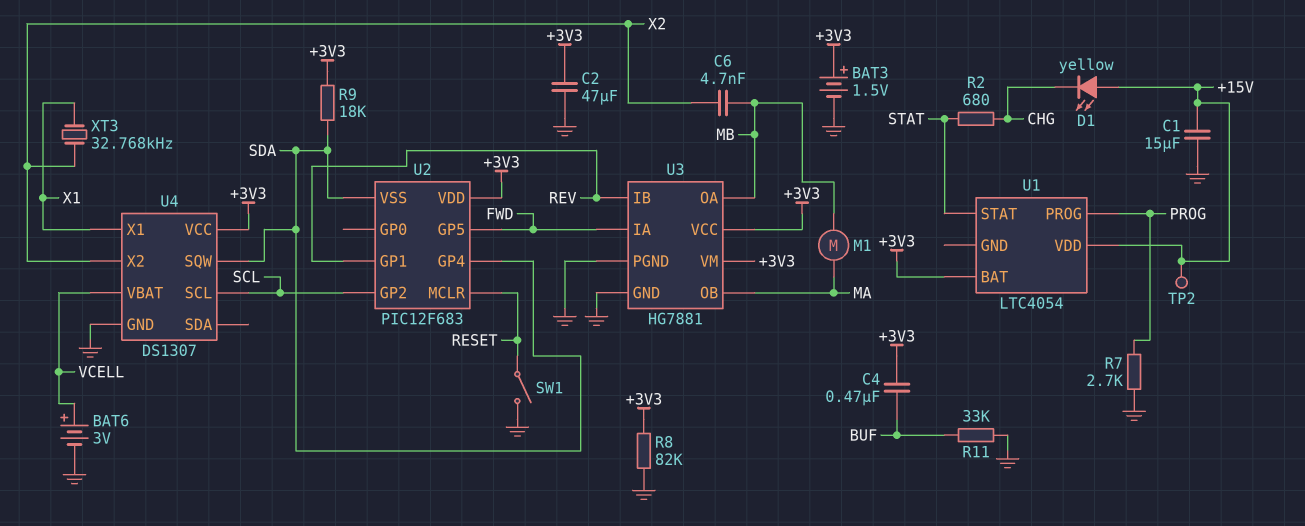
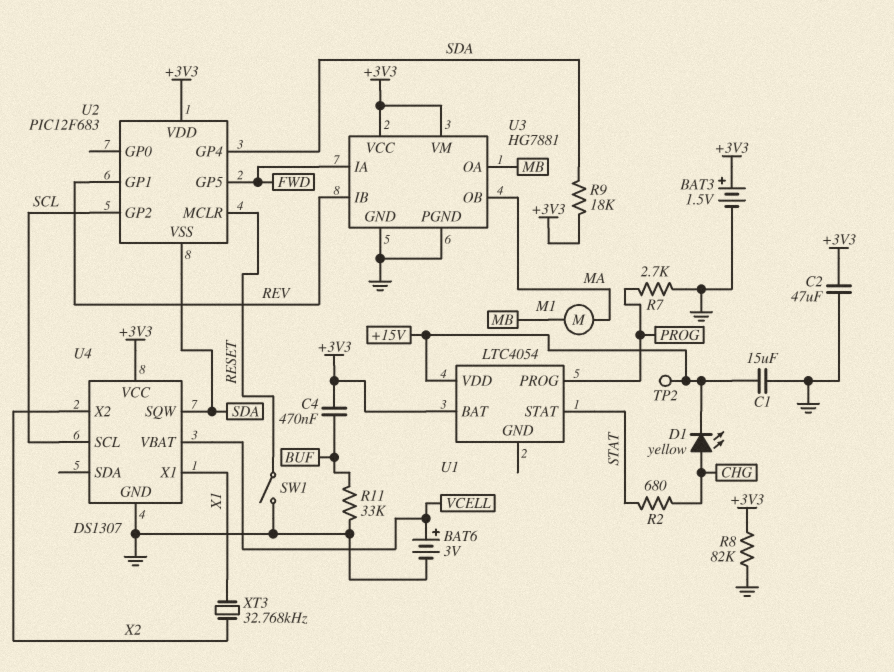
C6: 4.7nF (MB, X2) -> none
D1: LED yellow (A +15V, K CHG) -> LED yellow (A CHG, K +15V)

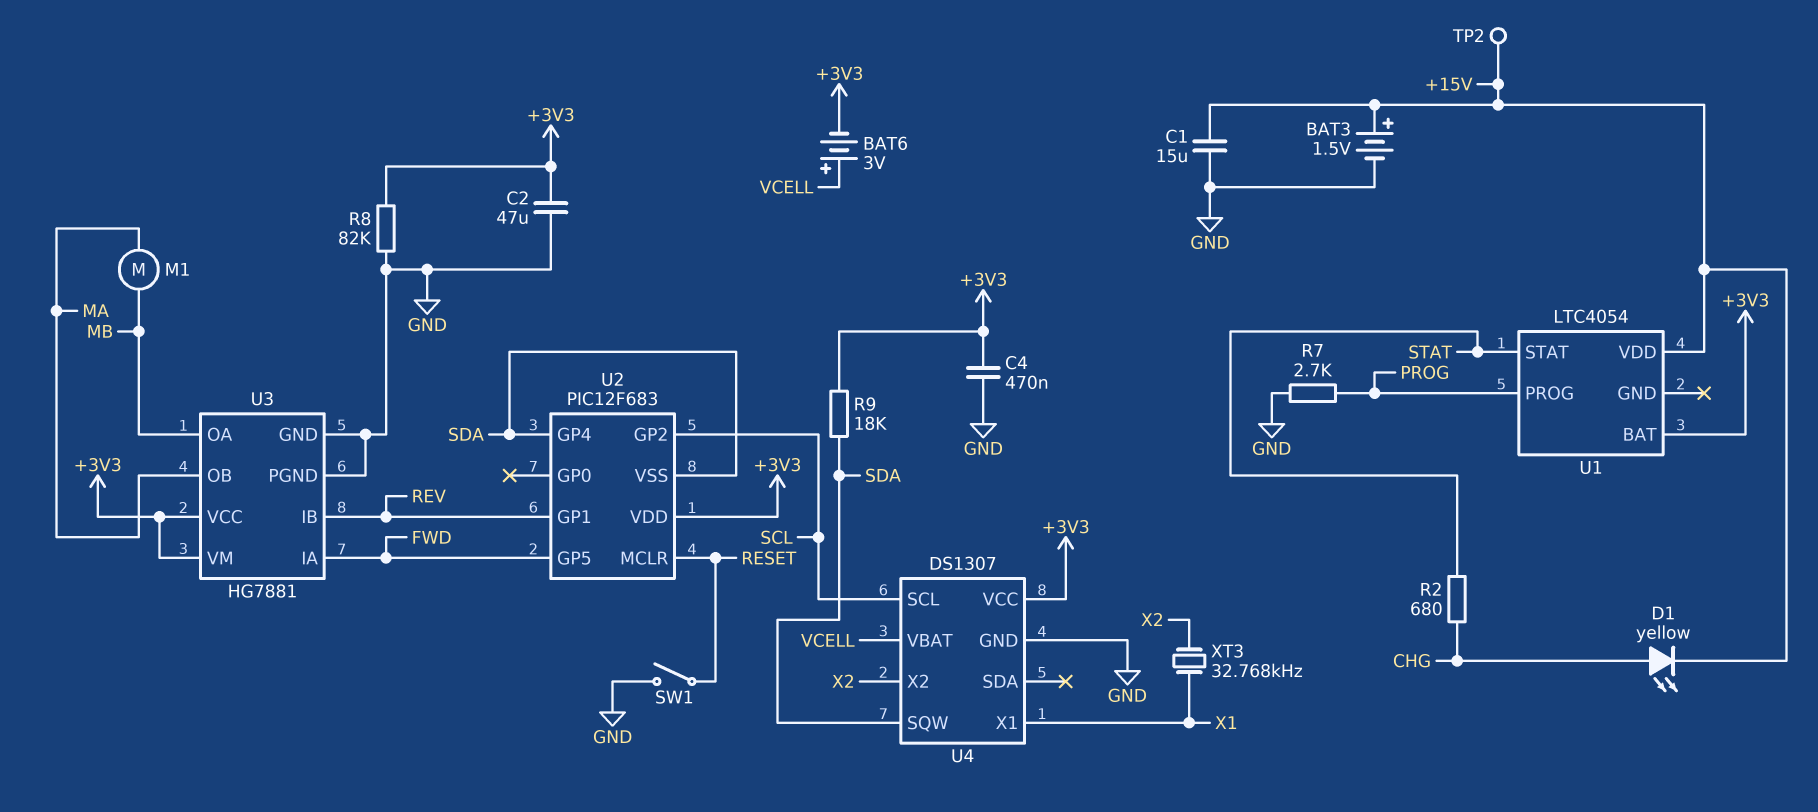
BAT3: 1.5V (plus +3V3, minus GND) -> 1.5V (plus +15V, minus GND)
BAT6: 3V (plus VCELL, minus GND) -> 3V (plus VCELL, minus +3V3)
C4: 470nF (+3V3, BUF) -> 470nF (+3V3, GND)
R11: 33k (BUF, GND) -> none

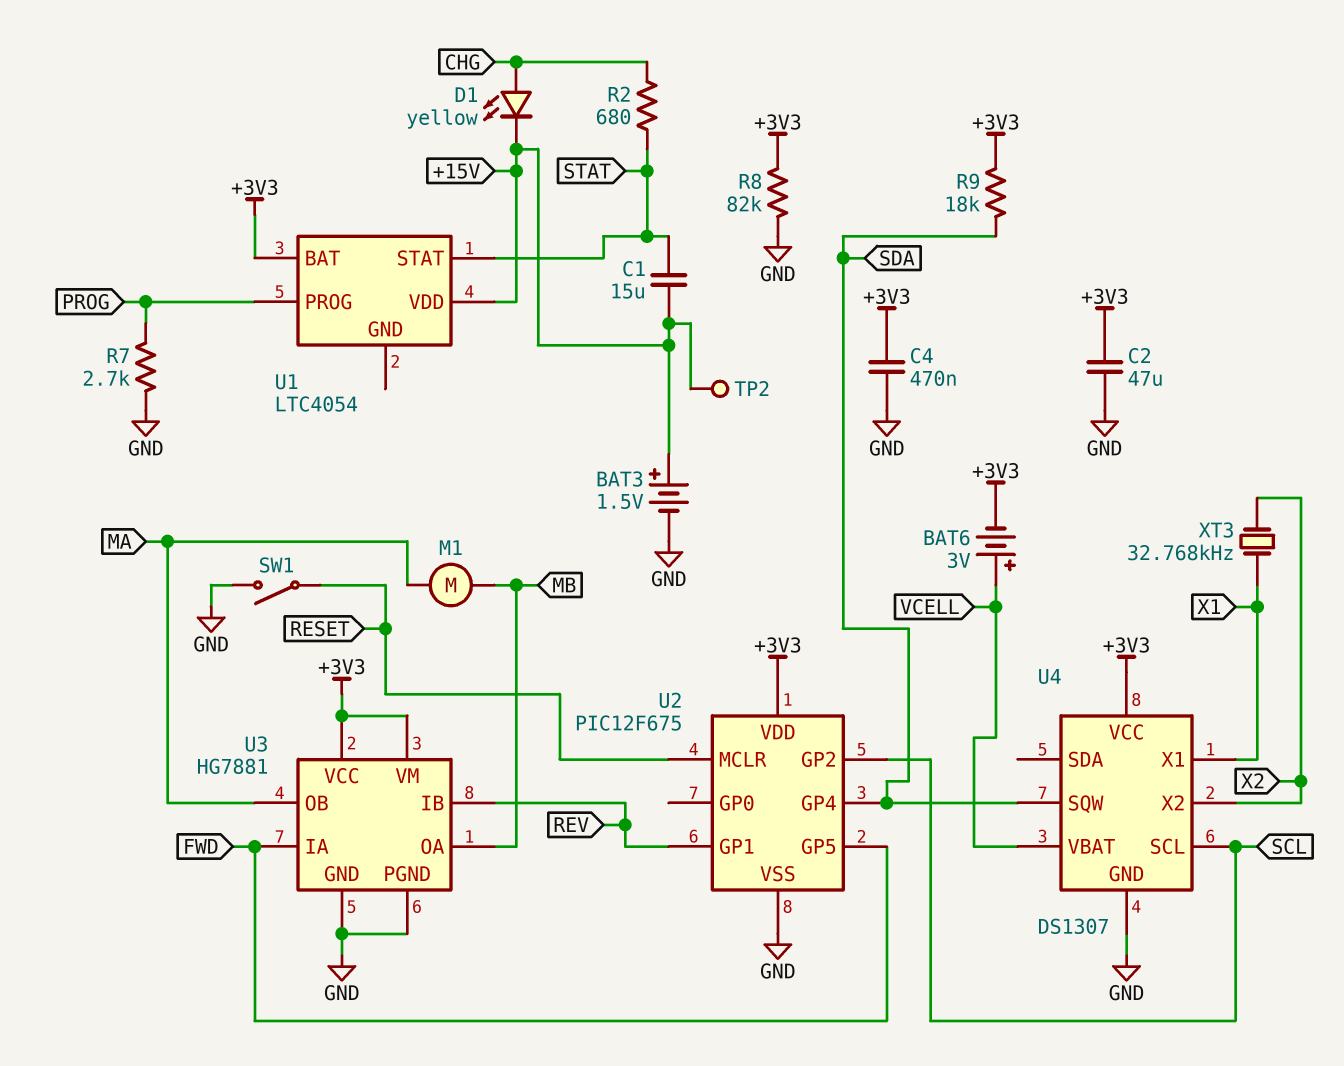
C1: 15uF (+15V, GND) -> 15uF (+15V, STAT)
U2: PIC12F683 -> PIC12F675
U2 pin VSS: SDA -> GND

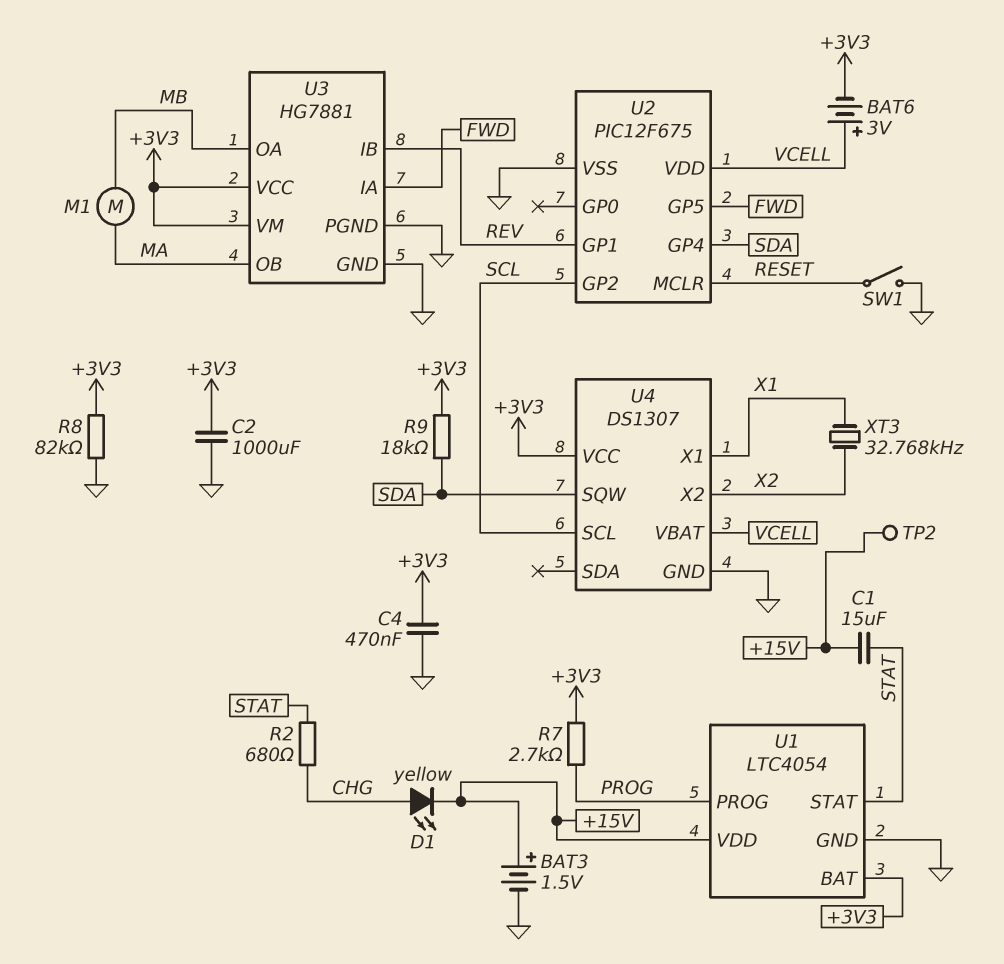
C2: 47uF (+3V3, GND) -> 1000uF (+3V3, GND)
R7: 2.7k (GND, PROG) -> 2.7k (+3V3, PROG)
U1 pin GND: none -> GND
U2 pin VDD: +3V3 -> VCELL

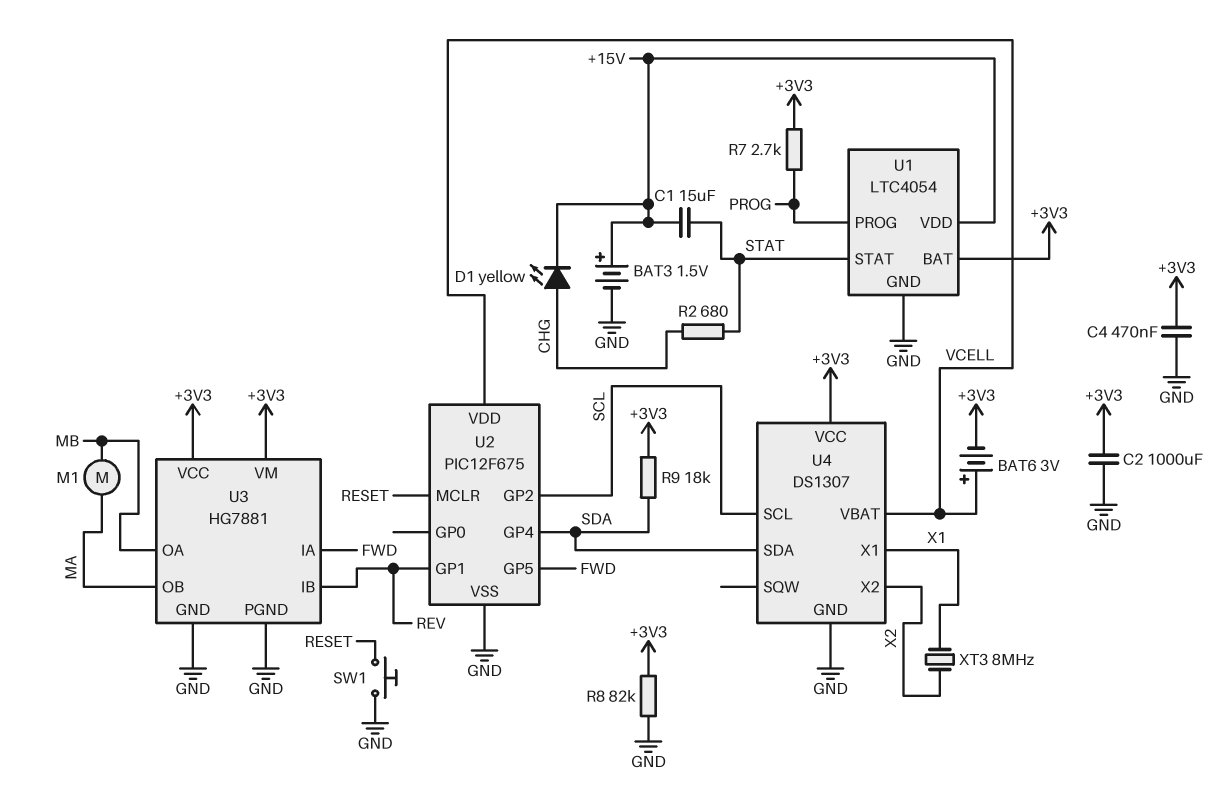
SW1: switch (GND, RESET) -> button (GND, RESET)
TP2: test point (+15V) -> none
U4 pin SDA: none -> SDA
U4 pin SQW: SDA -> none
XT3: 32.768kHz (X1, X2) -> 8MHz (X1, X2)

